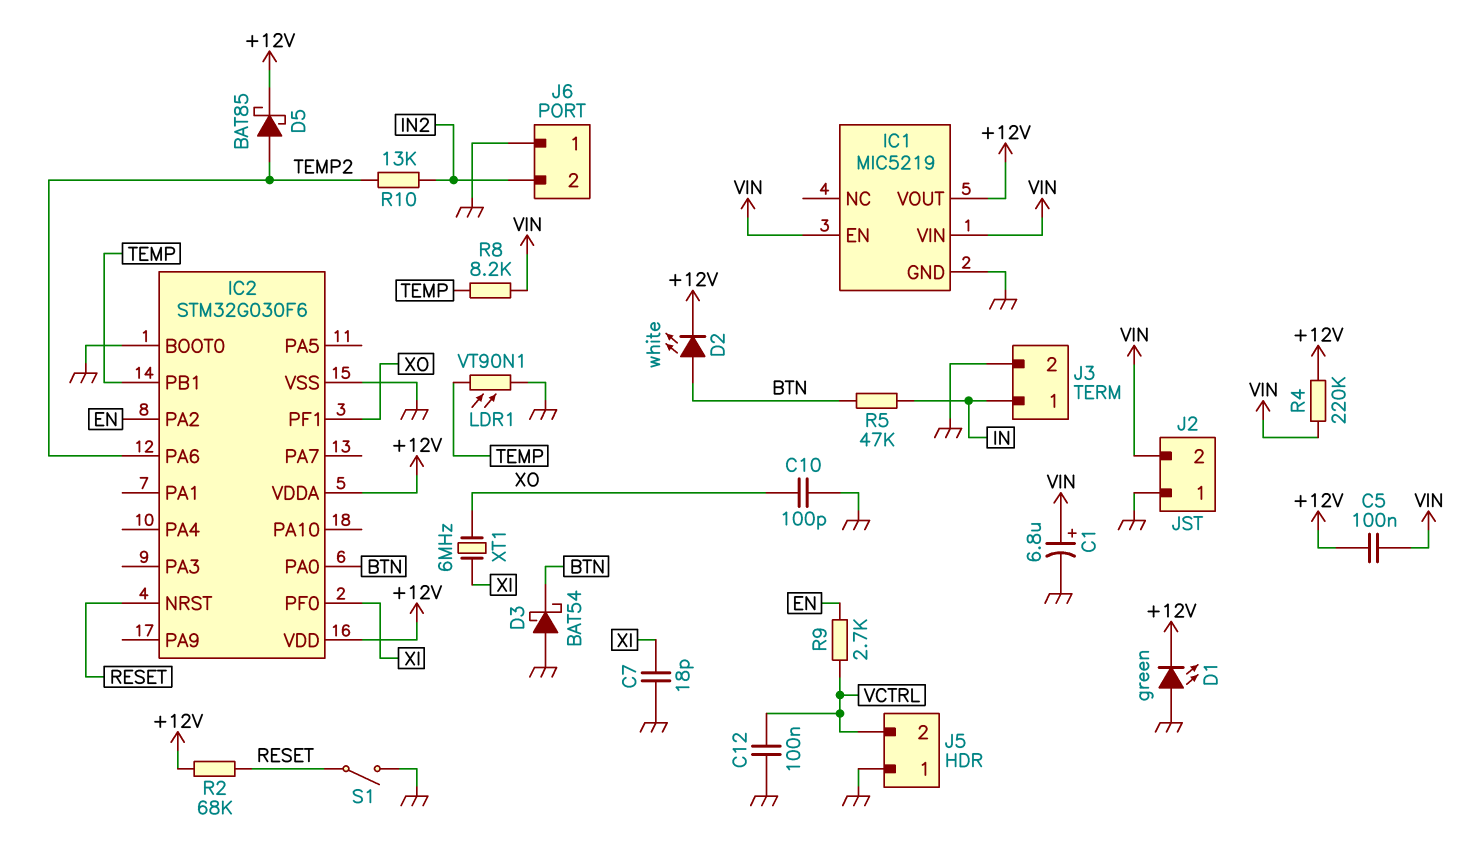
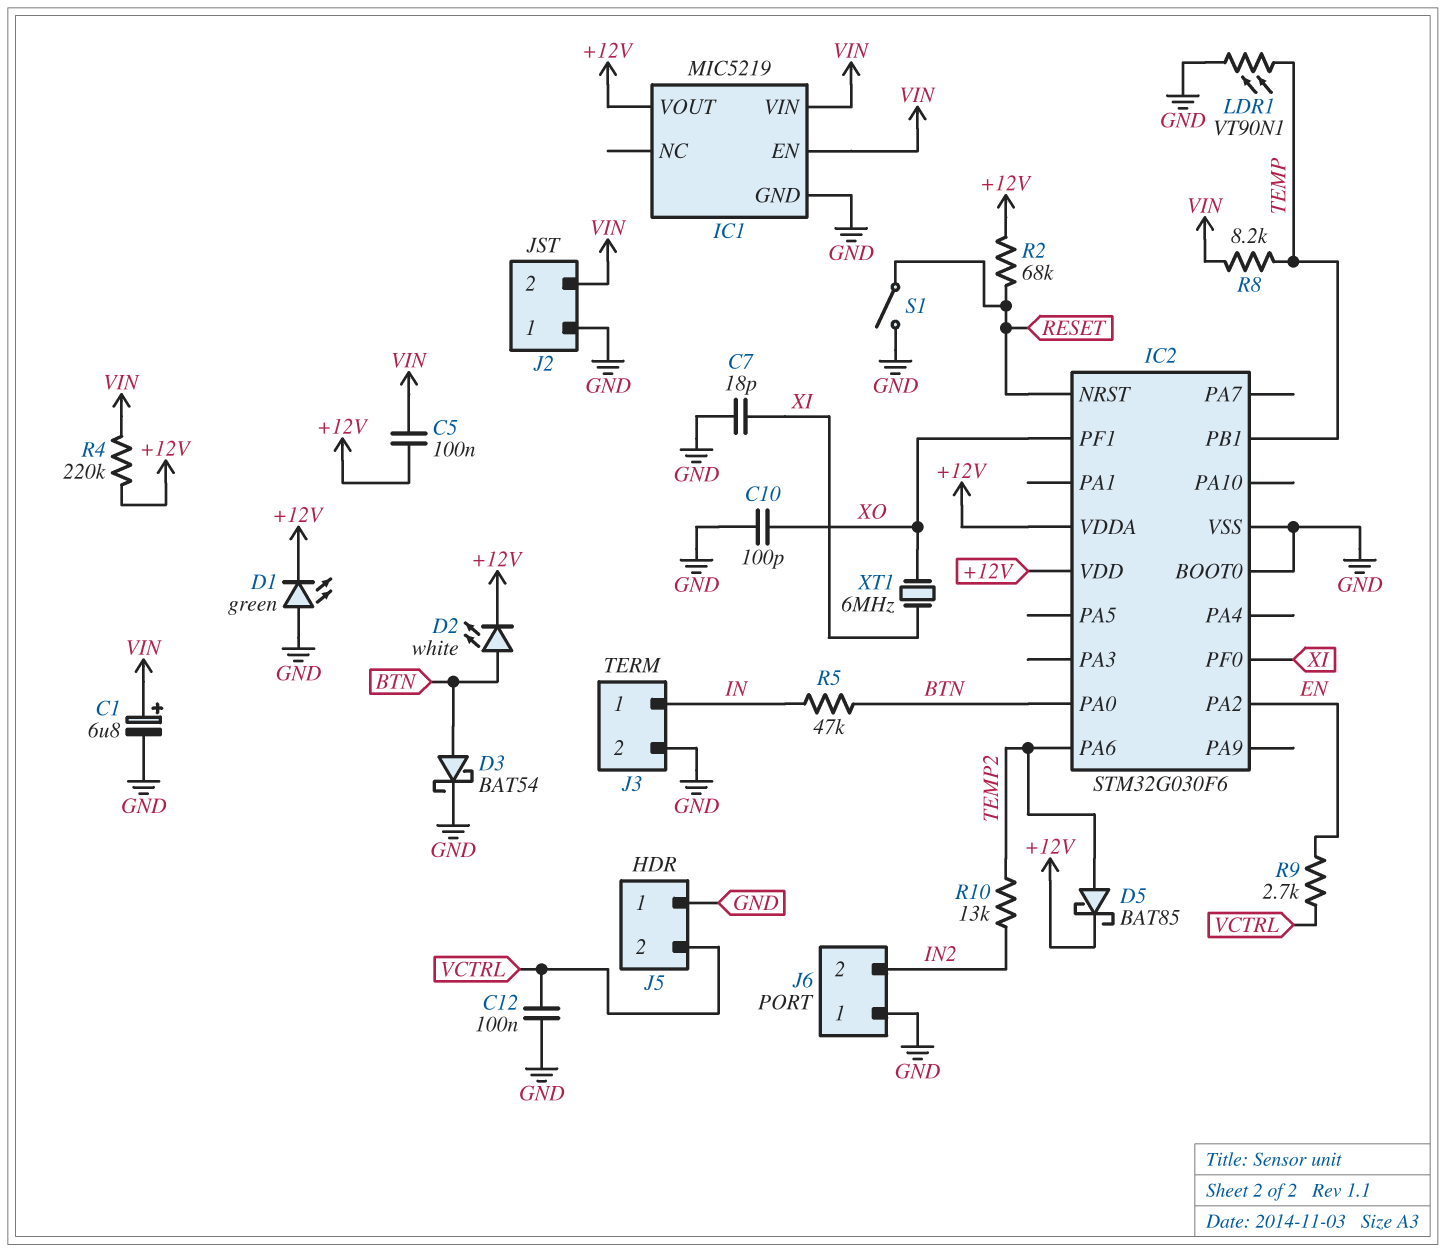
D3: schottky BAT54 (A GND, K BTN) -> schottky BAT54 (A BTN, K GND)

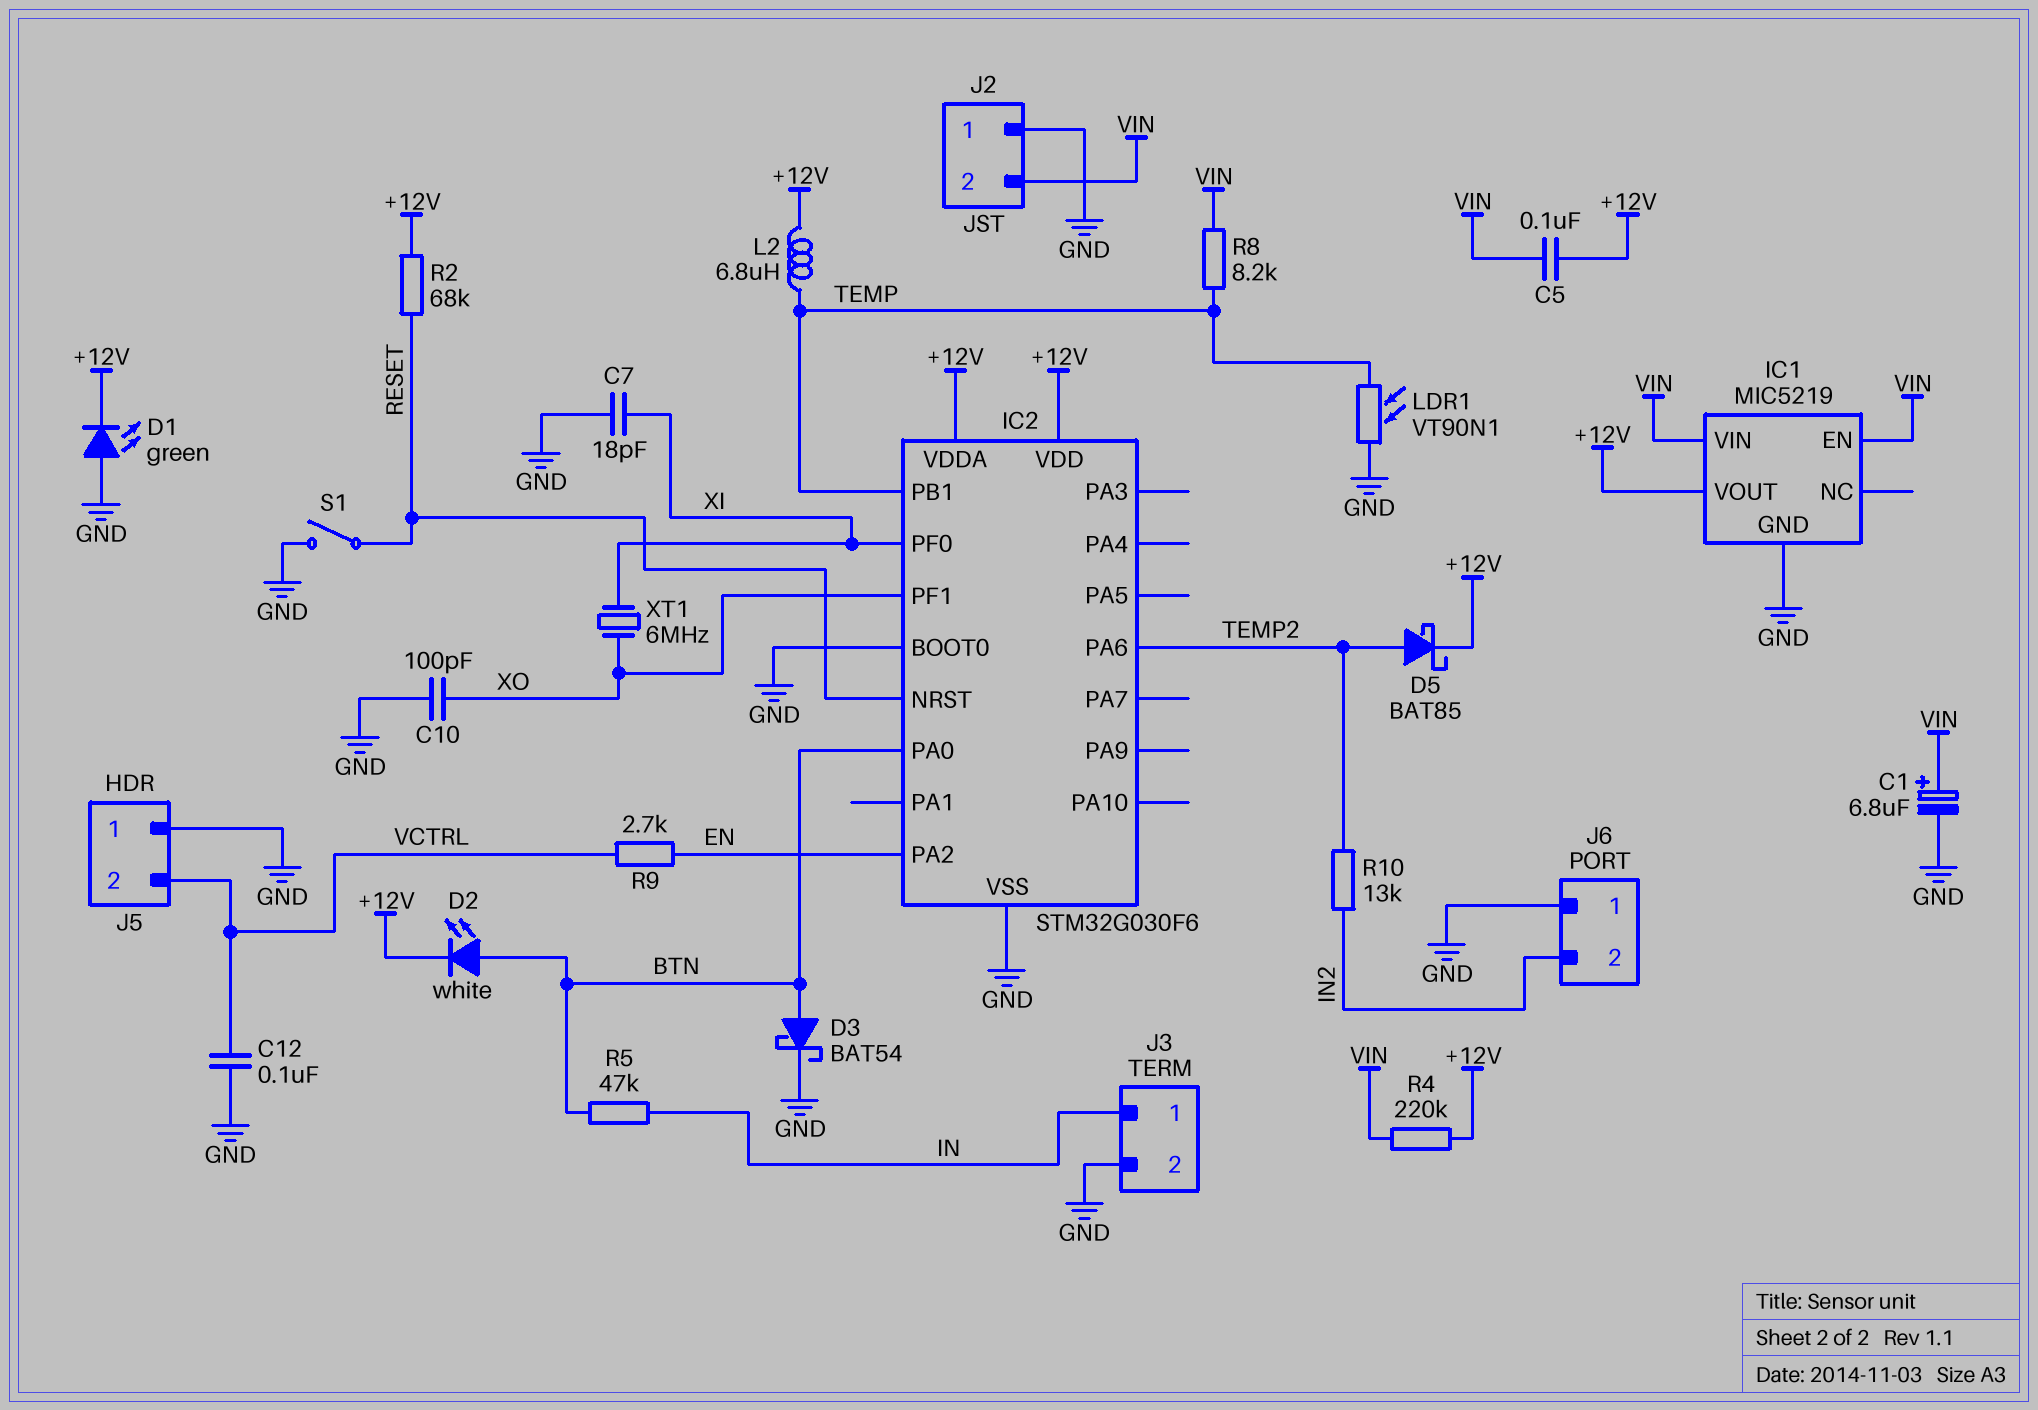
L2: none -> 6.8uH (+12V, TEMP)

